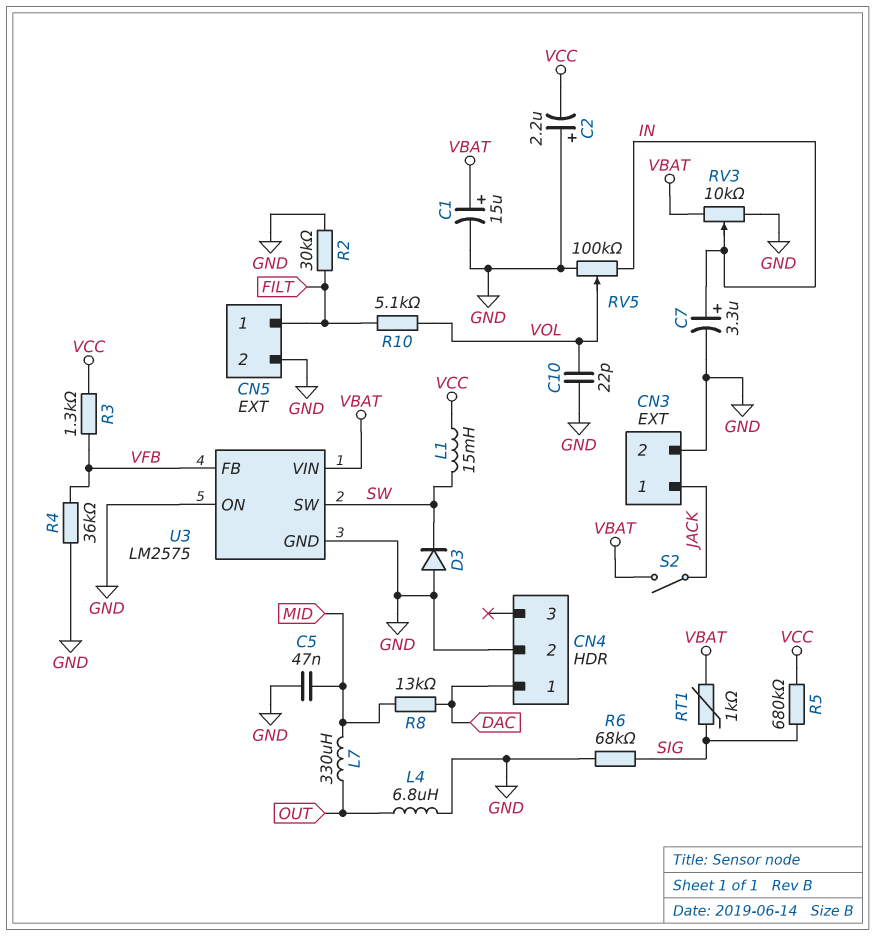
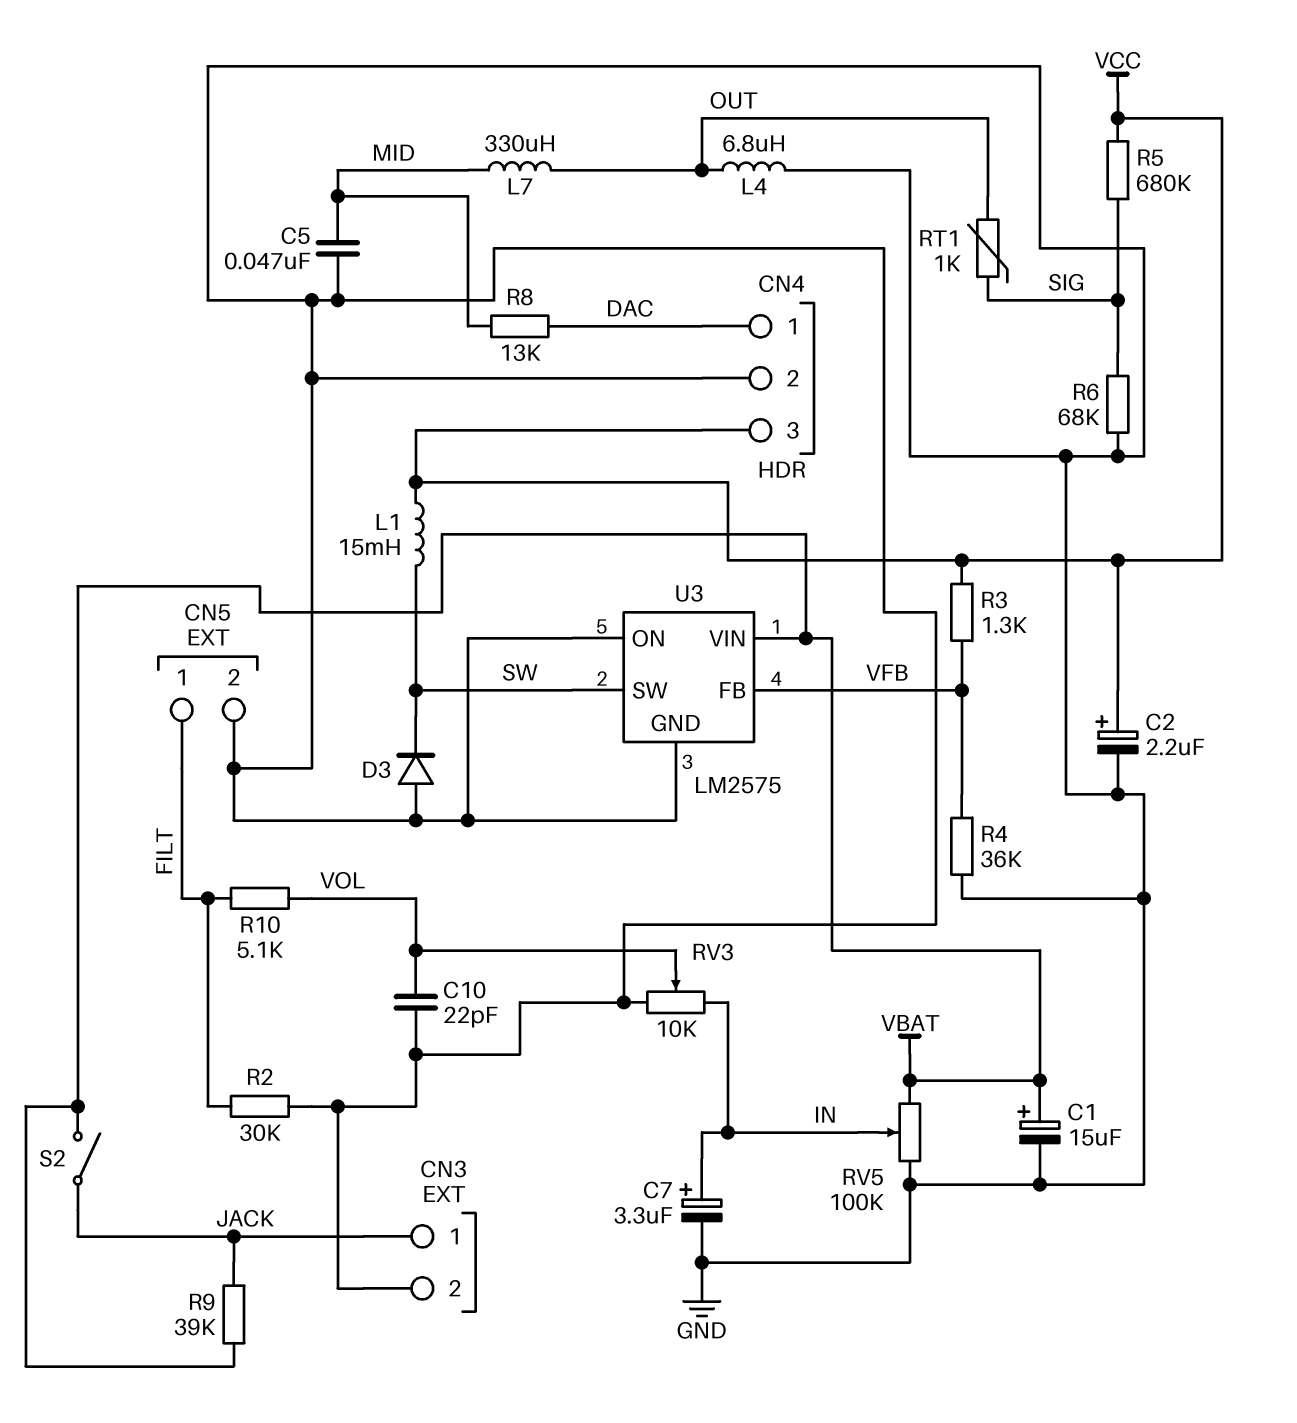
C2: 2.2uF (plus GND, minus VCC) -> 2.2uF (plus VCC, minus GND)
CN4 pin 3: none -> VCC
R9: none -> 39k (JACK, VBAT)
RT1: 1k (SIG, VBAT) -> 1k (OUT, SIG)
RV3: 10k (GND, VBAT, wiper IN) -> 10k (GND, IN, wiper VOL)
RV5: 100k (GND, IN, wiper VOL) -> 100k (GND, VBAT, wiper IN)

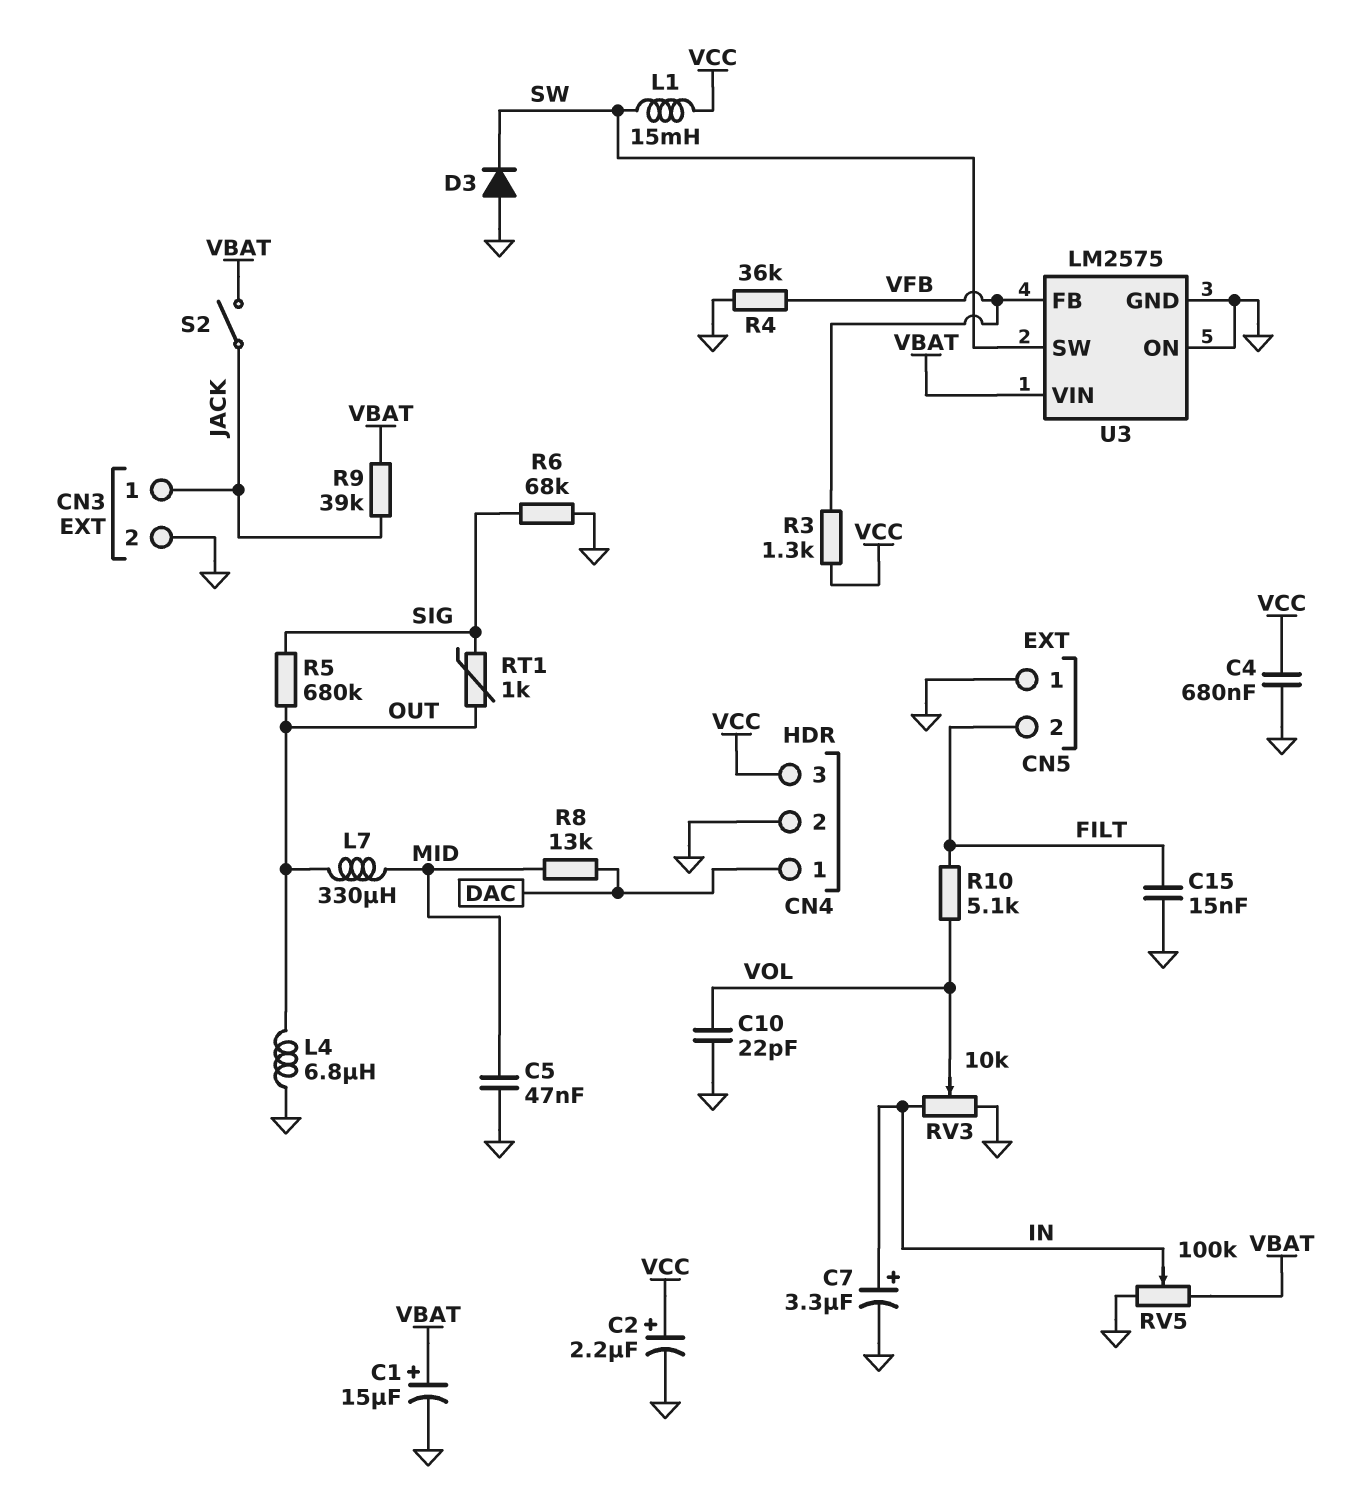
C4: none -> 680nF (GND, VCC)
C15: none -> 15nF (FILT, GND)
CN5 pin 1: FILT -> GND
CN5 pin 2: GND -> FILT
R2: 30k (FILT, GND) -> none
R5: 680k (SIG, VCC) -> 680k (OUT, SIG)

